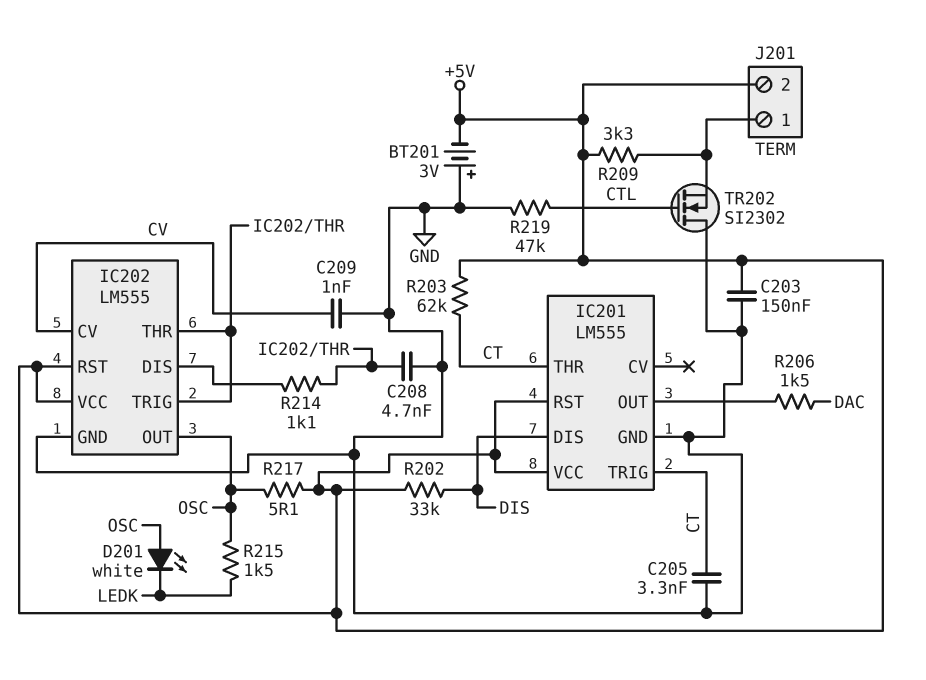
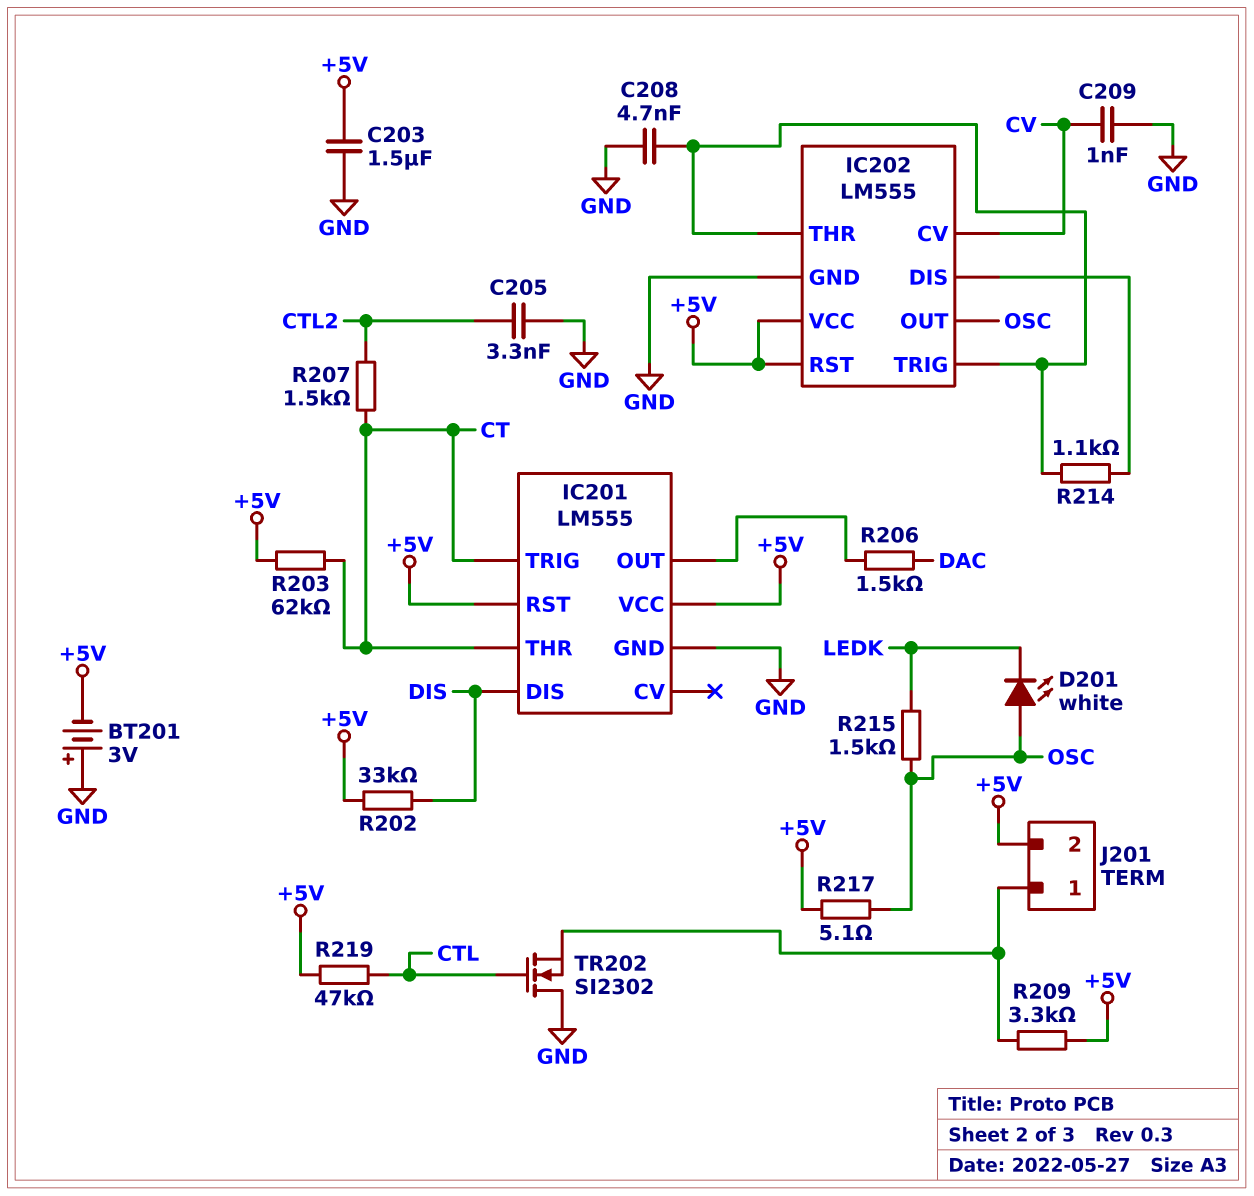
C203: 150nF (+5V, GND) -> 1.5uF (+5V, GND)
C205: 3.3nF (CT, GND) -> 3.3nF (CTL2, GND)
R207: none -> 1.5k (CT, CTL2)
R219: 47k (CTL, GND) -> 47k (+5V, CTL)

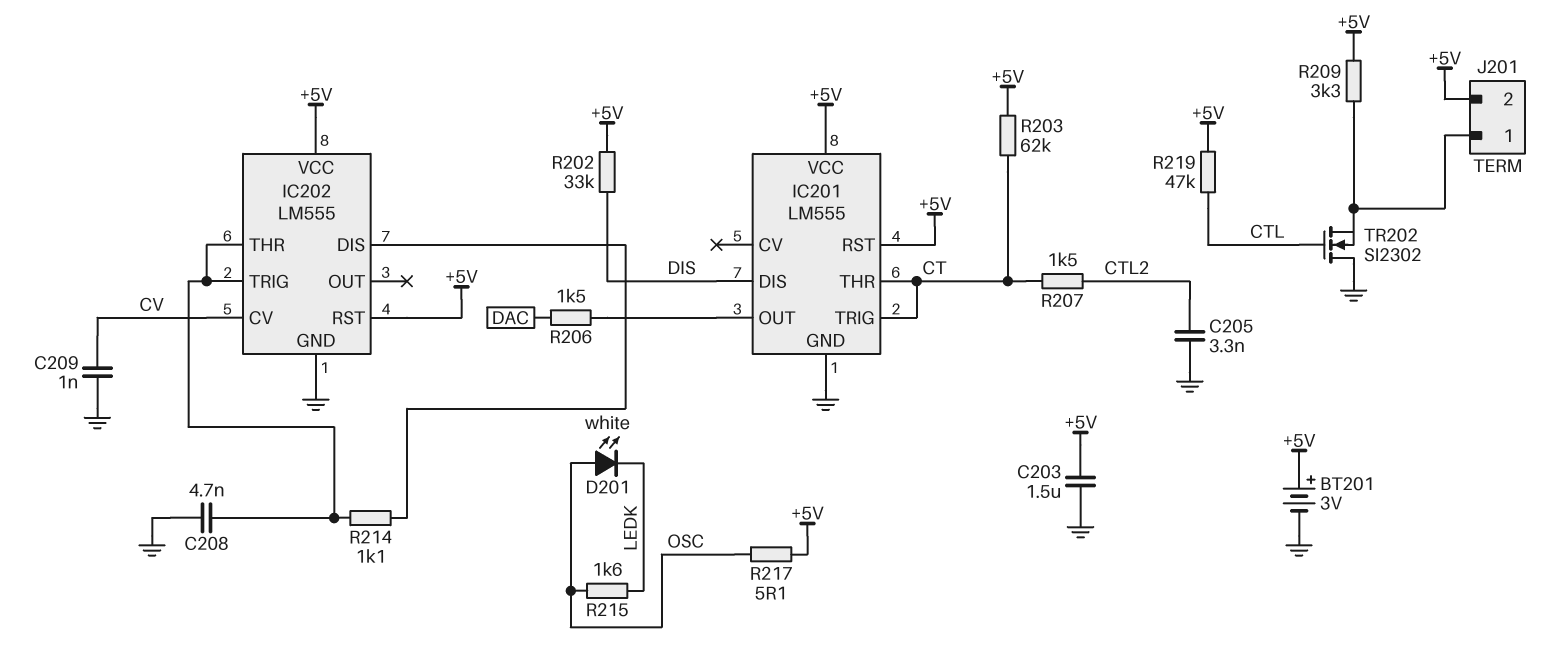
BT201: 3V (plus GND, minus +5V) -> 3V (plus +5V, minus GND)
IC202 pin OUT: OSC -> none
R215: 1.5k (LEDK, OSC) -> 1.6k (LEDK, OSC)

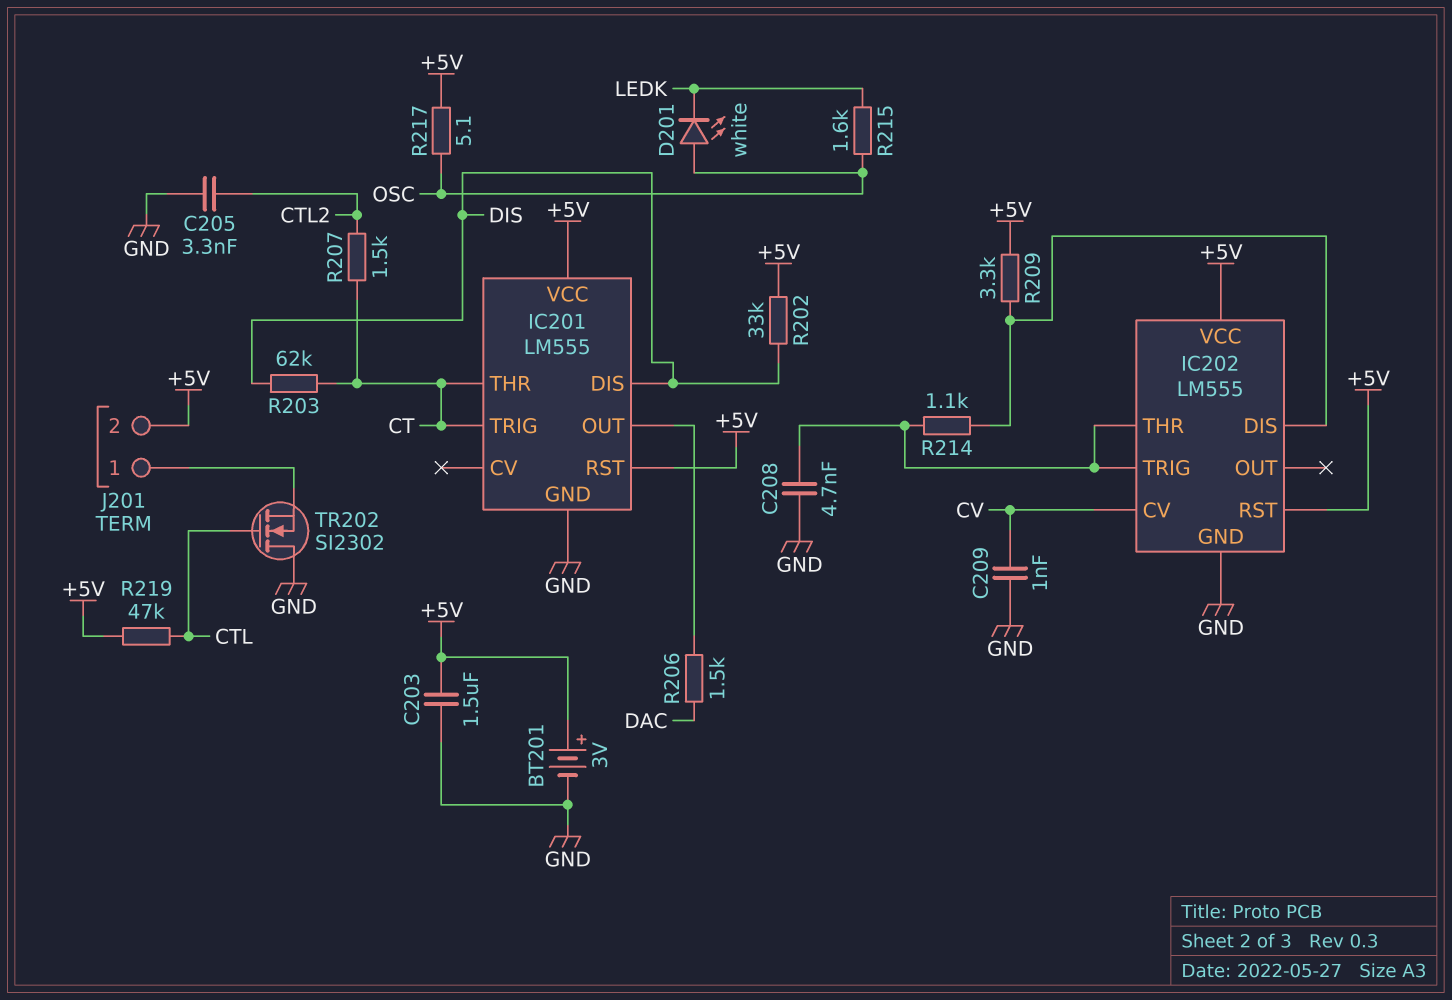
R203: 62k (+5V, CT) -> 62k (CT, DIS)
R209: 3.3k (+5V, J201/1) -> 3.3k (+5V, IC202/DIS)

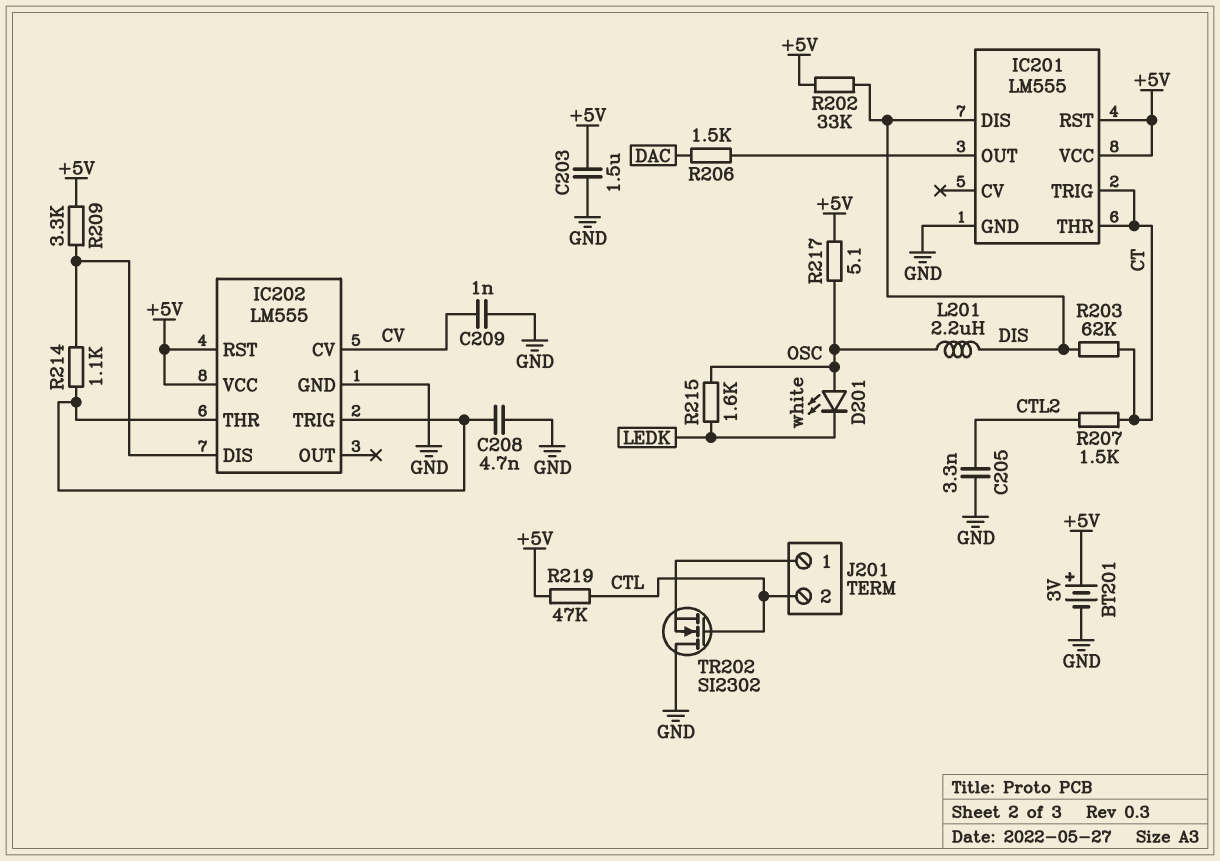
J201 pin 2: +5V -> CTL
L201: none -> 2.2uH (DIS, OSC)

